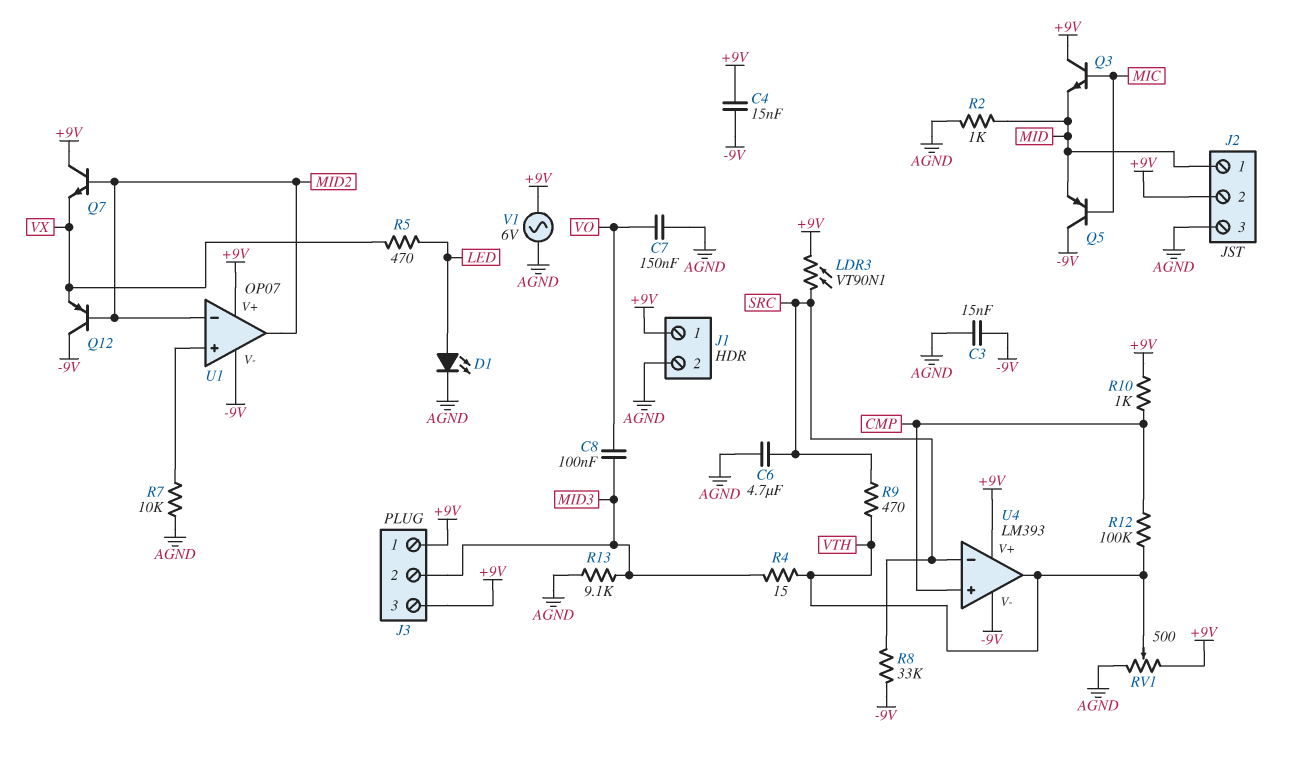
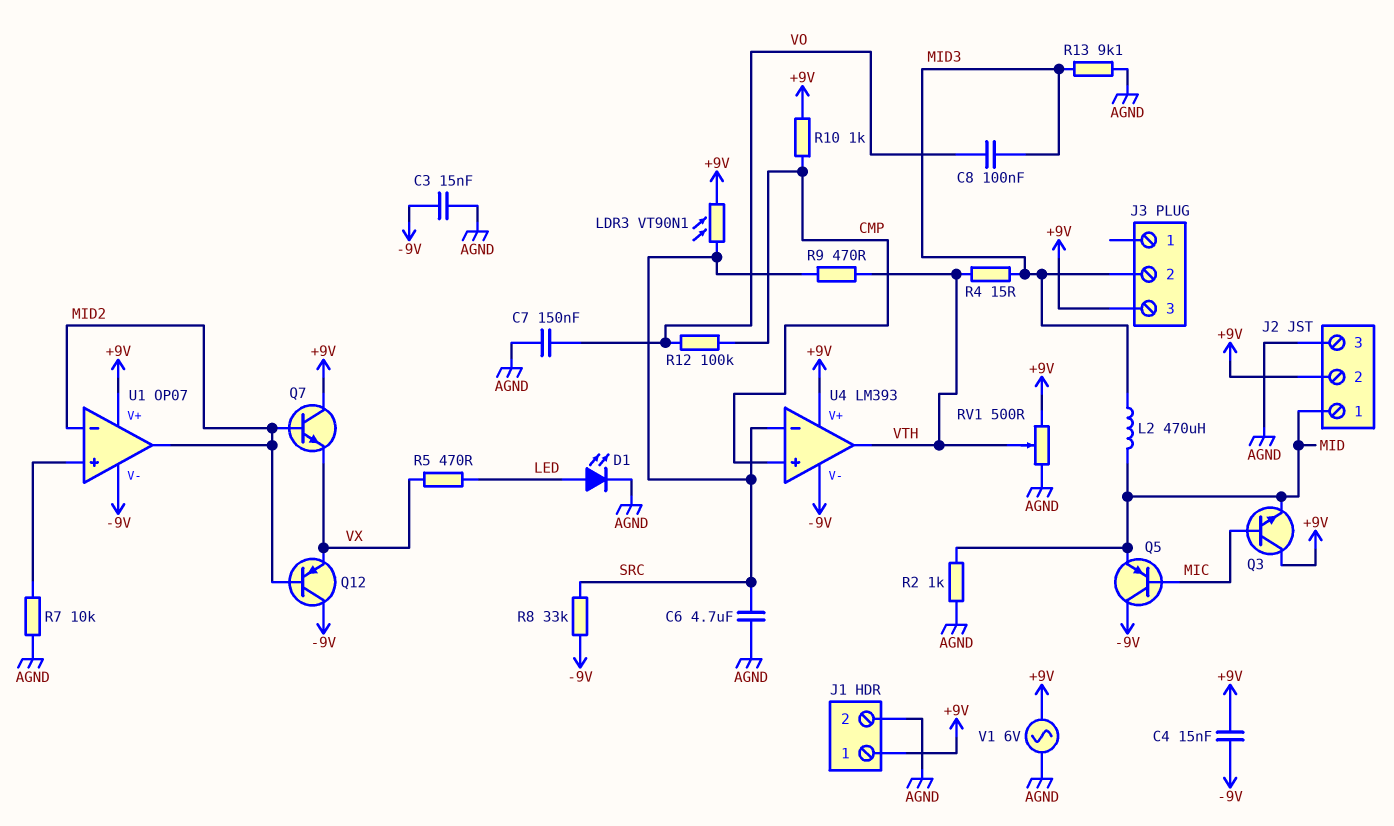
J3 pin 1: +9V -> none
L2: none -> 470uH (MID, MID3)
R12: 100k (CMP, VTH) -> 100k (CMP, VO)

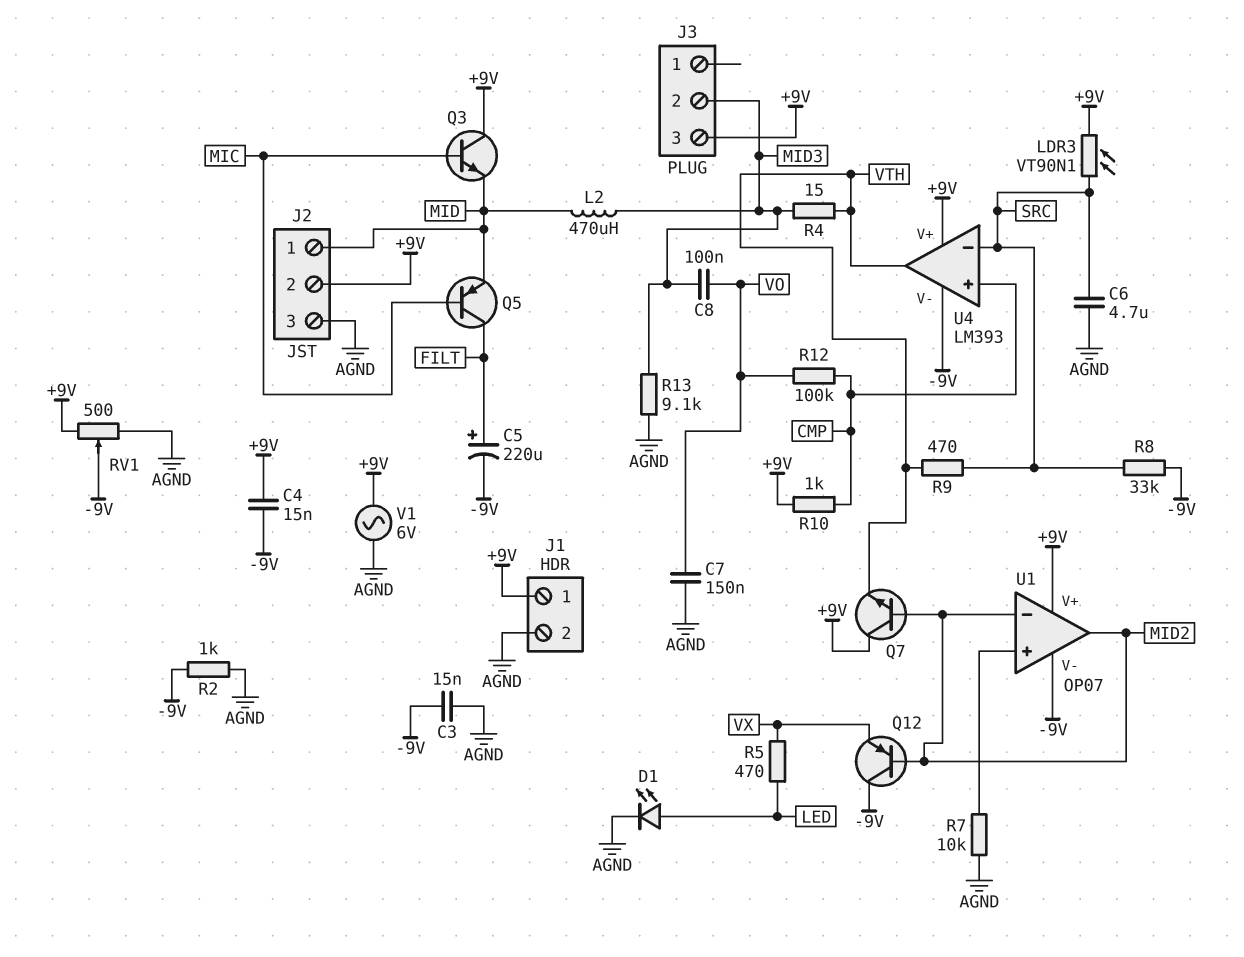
C5: none -> 220uF (plus FILT, minus -9V)
Q5: PNP (B MIC, C -9V, E MID) -> PNP (B MIC, C FILT, E MID)
Q7: NPN (B MID2, C +9V, E VX) -> NPN (B MID2, C +9V, E VTH)
R2: 1k (AGND, MID) -> 1k (-9V, AGND)
RV1: 500 (+9V, AGND, wiper VTH) -> 500 (+9V, AGND, wiper -9V)

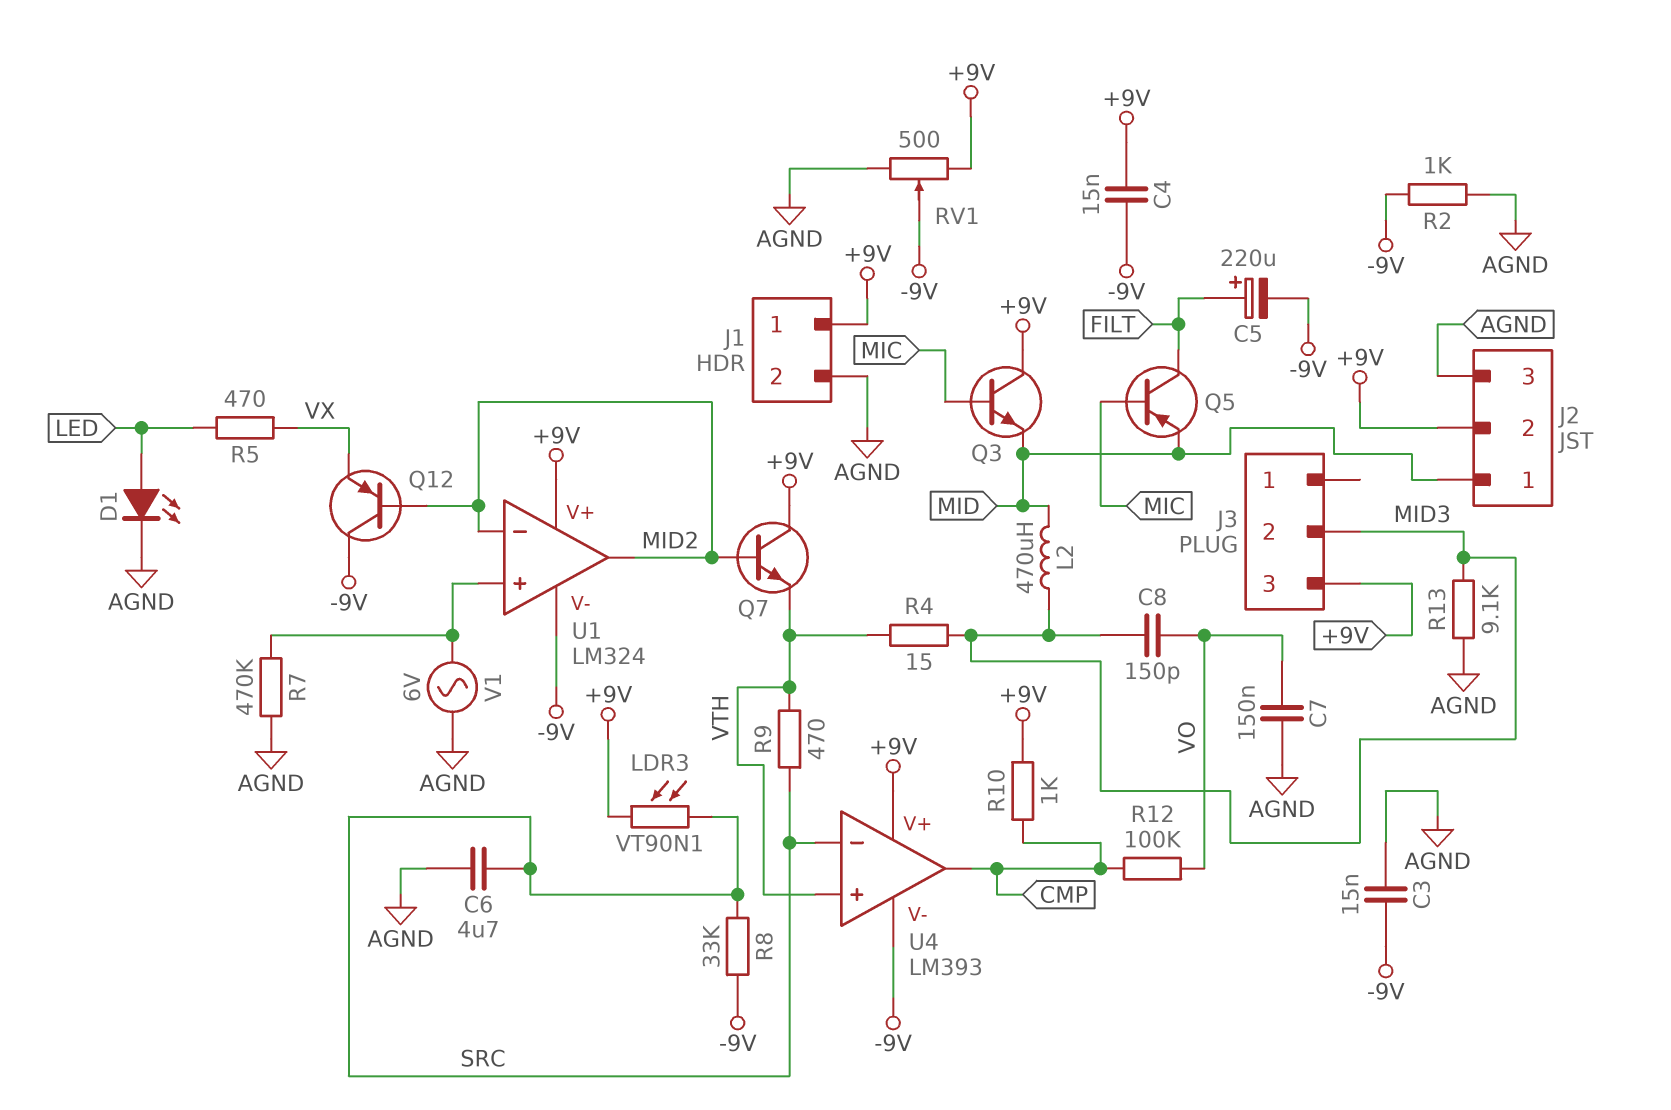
C8: 100nF (MID3, VO) -> 150pF (MID3, VO)
R7: 10k (AGND, U1/in+) -> 470k (AGND, U1/in+)
U1: OP07 -> LM324
U4 pin in+: CMP -> VTH
U4 pin out: VTH -> CMP
V1: AC 6V (+9V, AGND) -> AC 6V (AGND, U1/in+)

